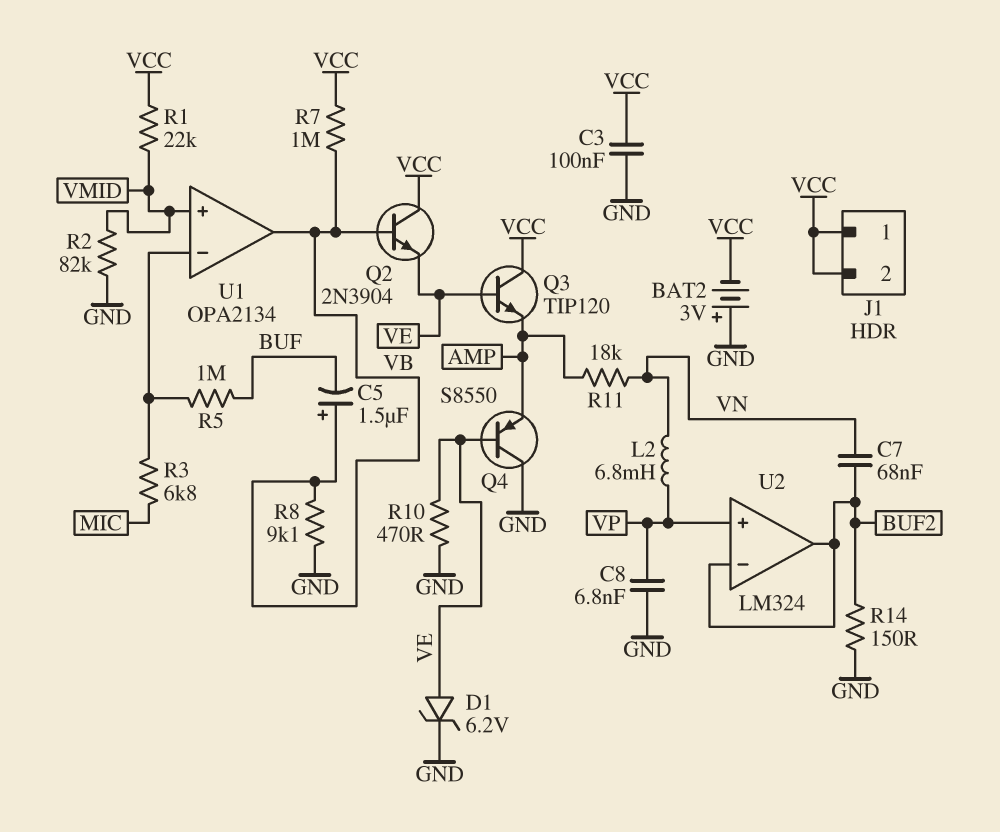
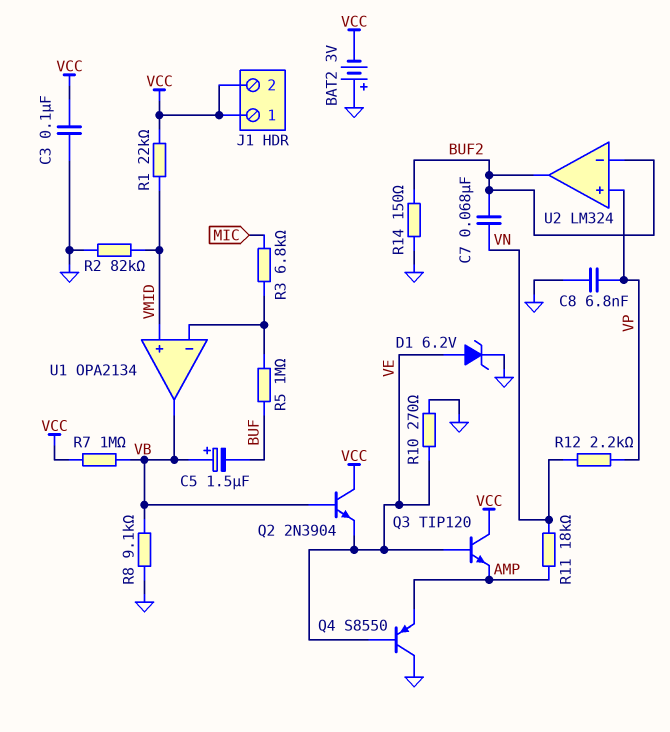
L2: 6.8mH (VN, VP) -> none
R10: 470 (GND, VE) -> 270 (GND, VE)
R12: none -> 2.2k (VN, VP)

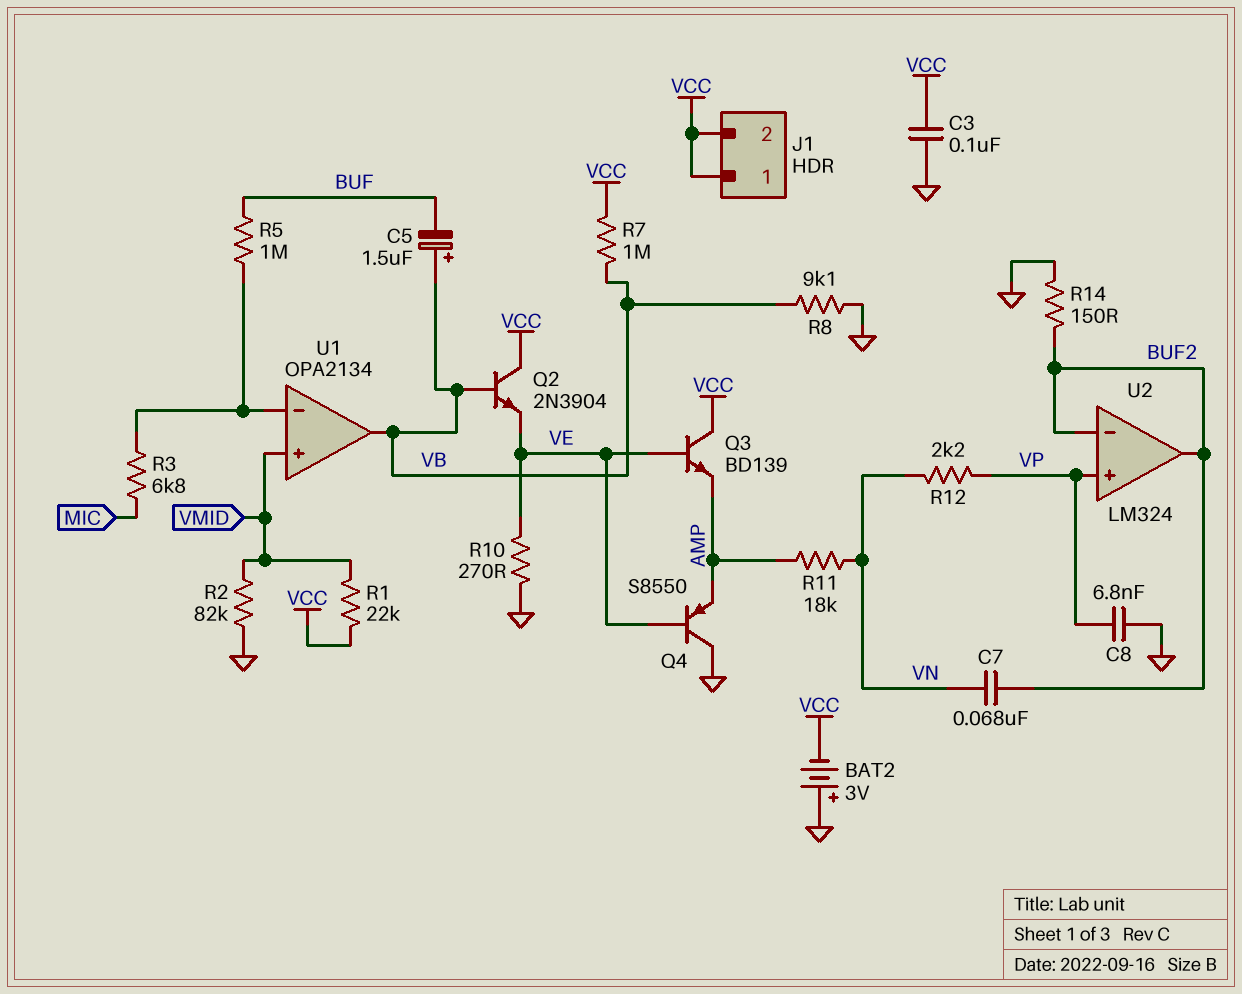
D1: zener 6.2V (A VE, K GND) -> none
Q3: NPN TIP120 (B VE, C VCC, E AMP) -> NPN BD139 (B VE, C VCC, E AMP)

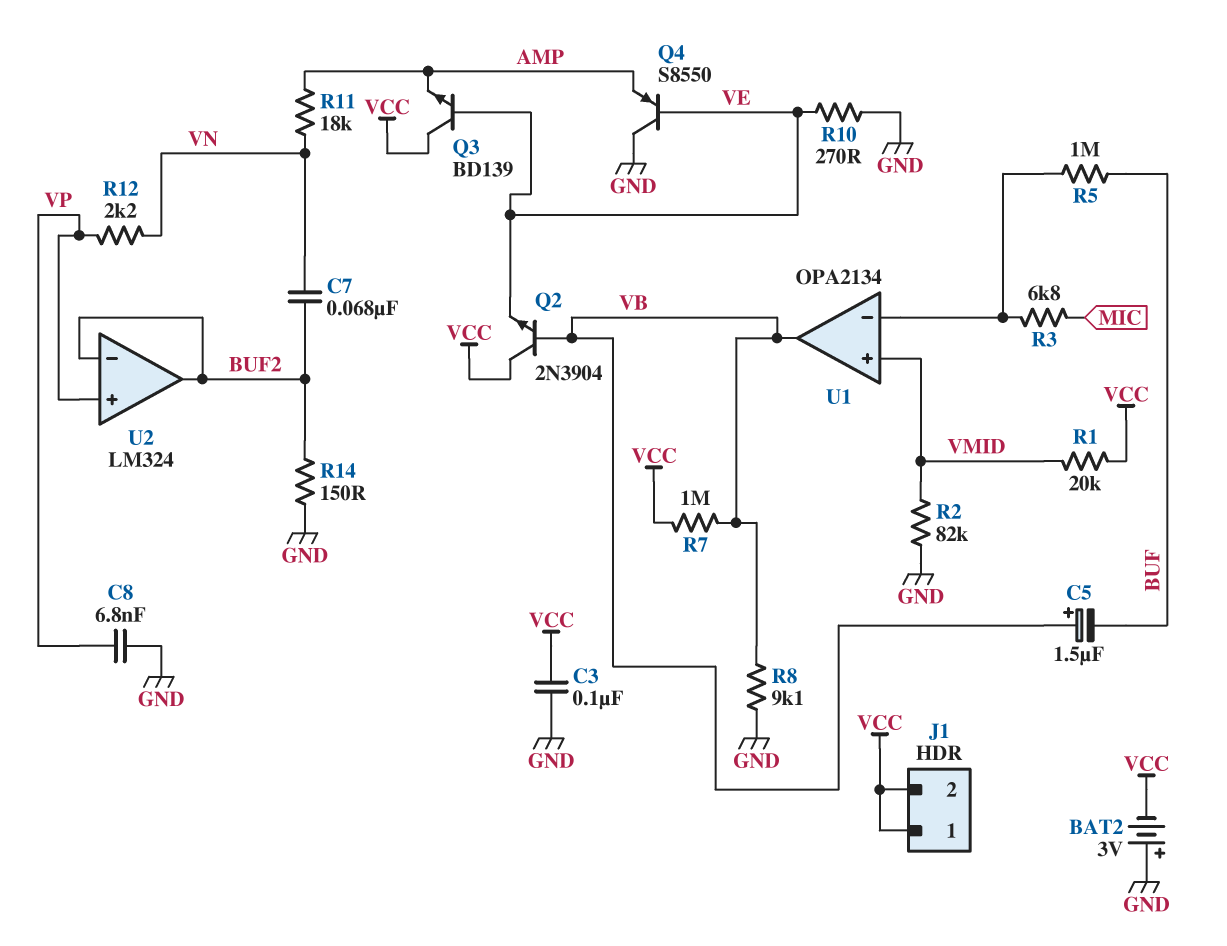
R1: 22k (VCC, VMID) -> 20k (VCC, VMID)

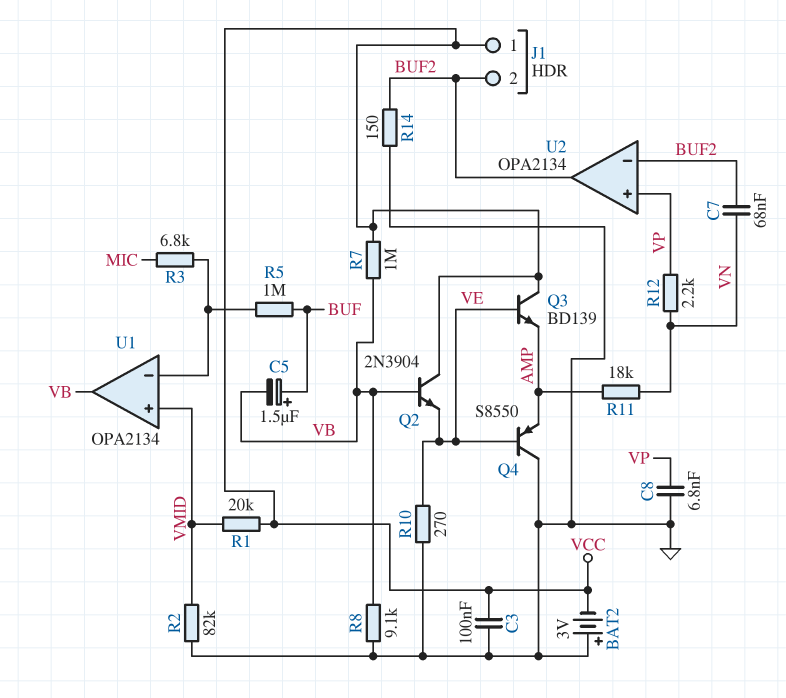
C5: 1.5uF (plus VB, minus BUF) -> 1.5uF (plus BUF, minus VB)
J1 pin 2: VCC -> BUF2
U2: LM324 -> OPA2134

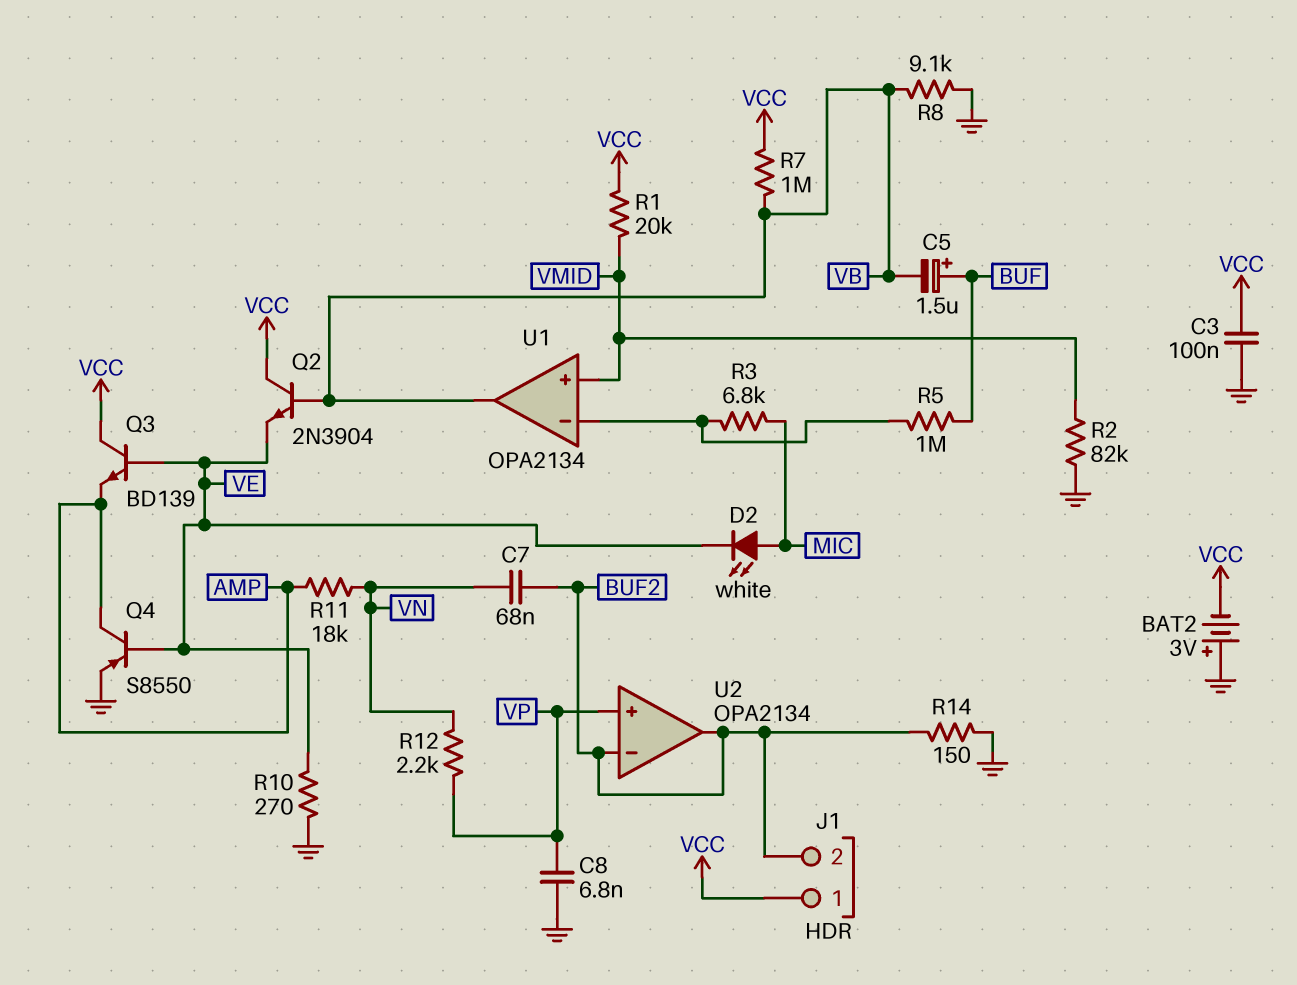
D2: none -> LED white (A MIC, K VE)
Q4: PNP S8550 (B VE, C GND, E AMP) -> PNP S8550 (B VE, C AMP, E GND)

